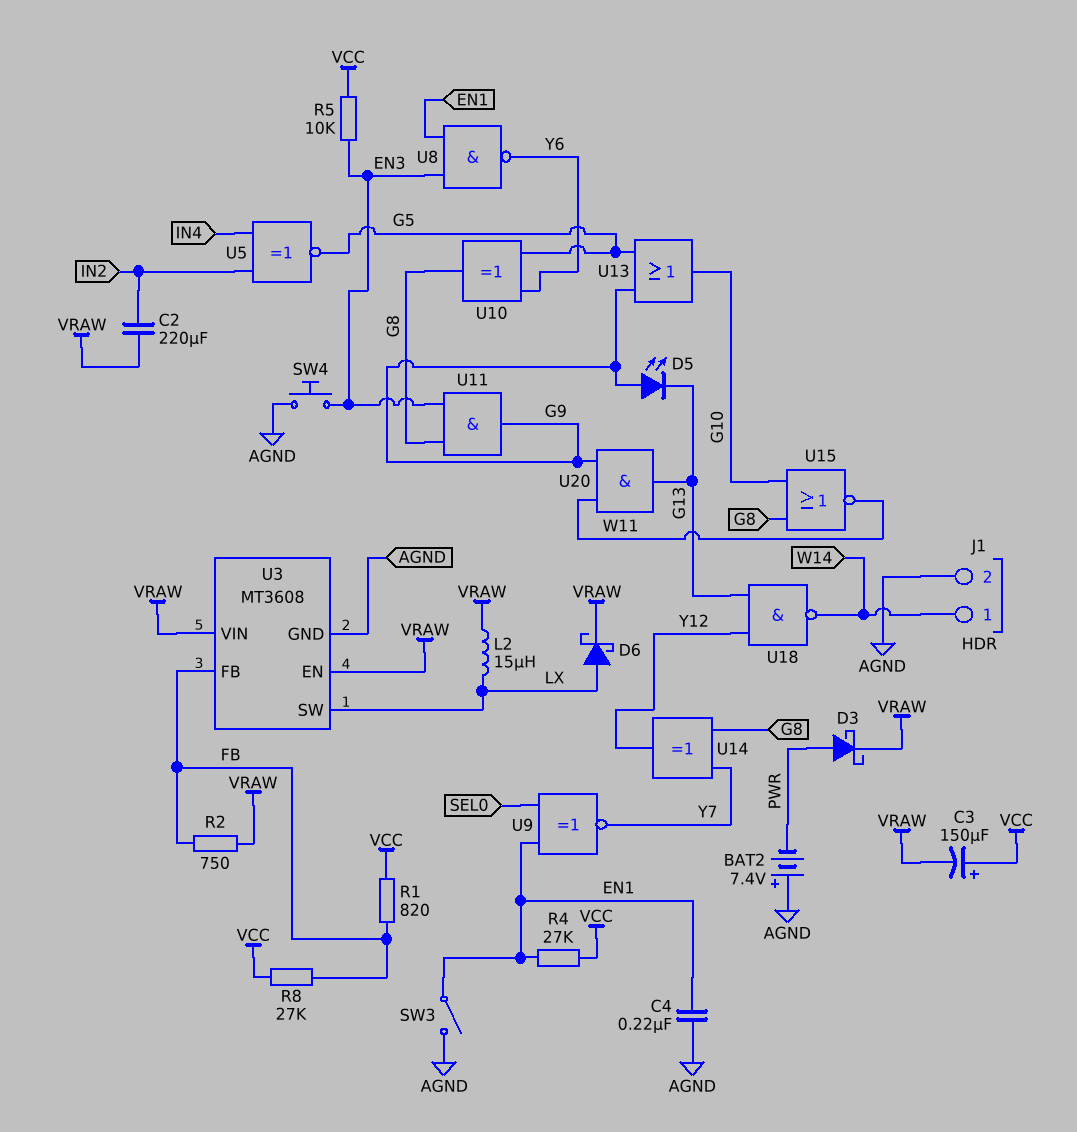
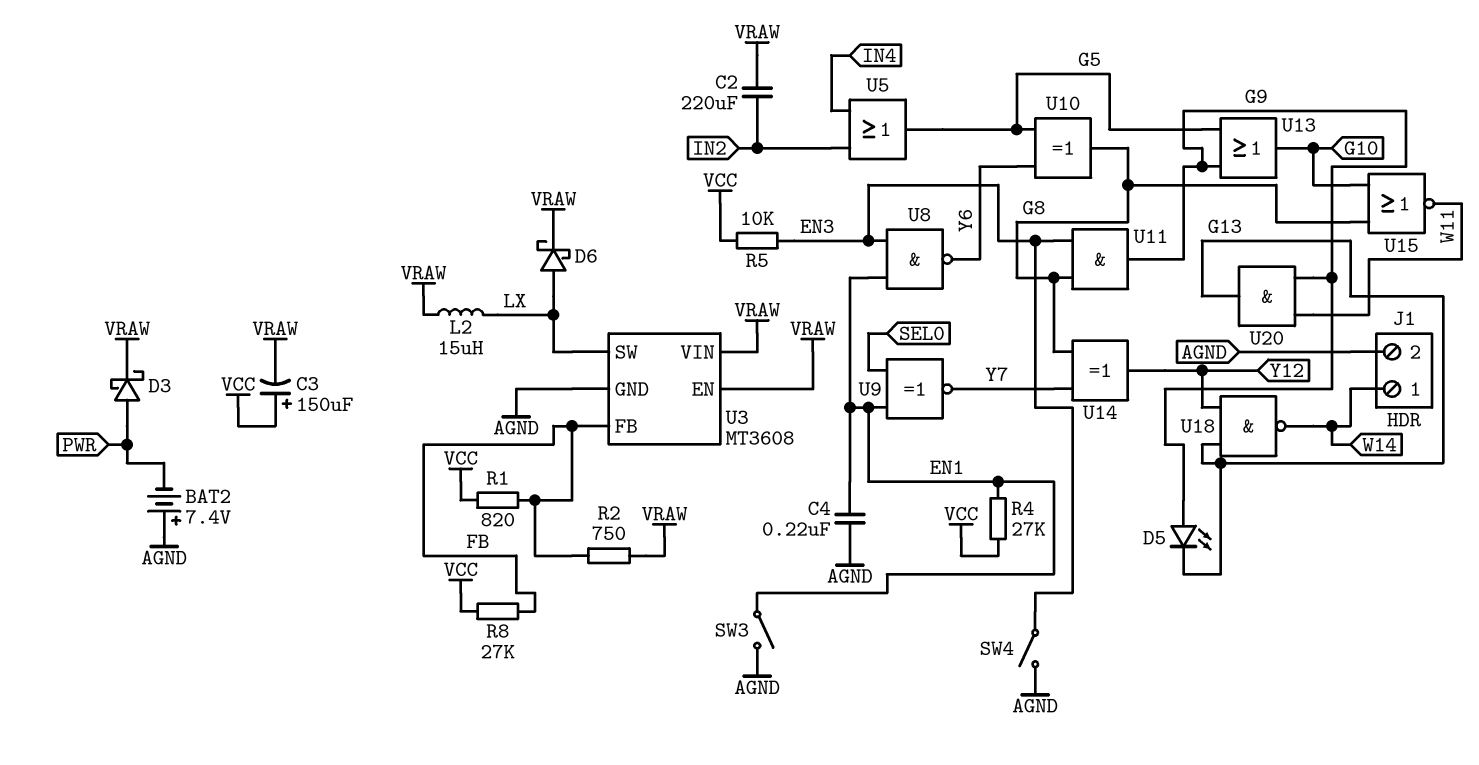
SW4: button (AGND, EN3) -> switch (AGND, EN3)
U5: XNOR (in IN2, in IN4, out G5) -> OR (in IN2, in IN4, out G5)

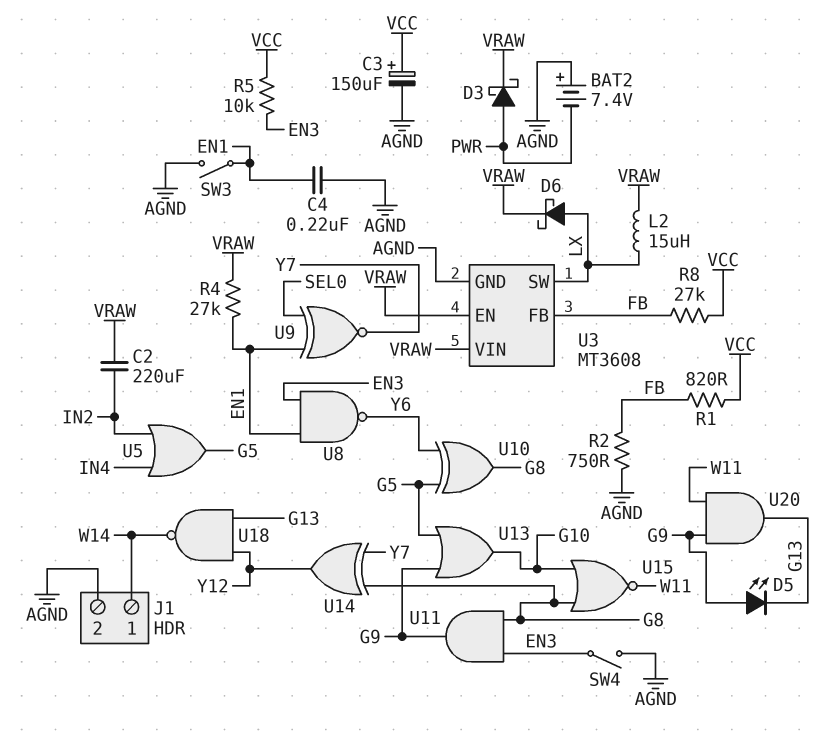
C3: 150uF (plus VCC, minus VRAW) -> 150uF (plus VCC, minus AGND)
R2: 750 (FB, VRAW) -> 750 (AGND, FB)
R4: 27k (EN1, VCC) -> 27k (EN1, VRAW)

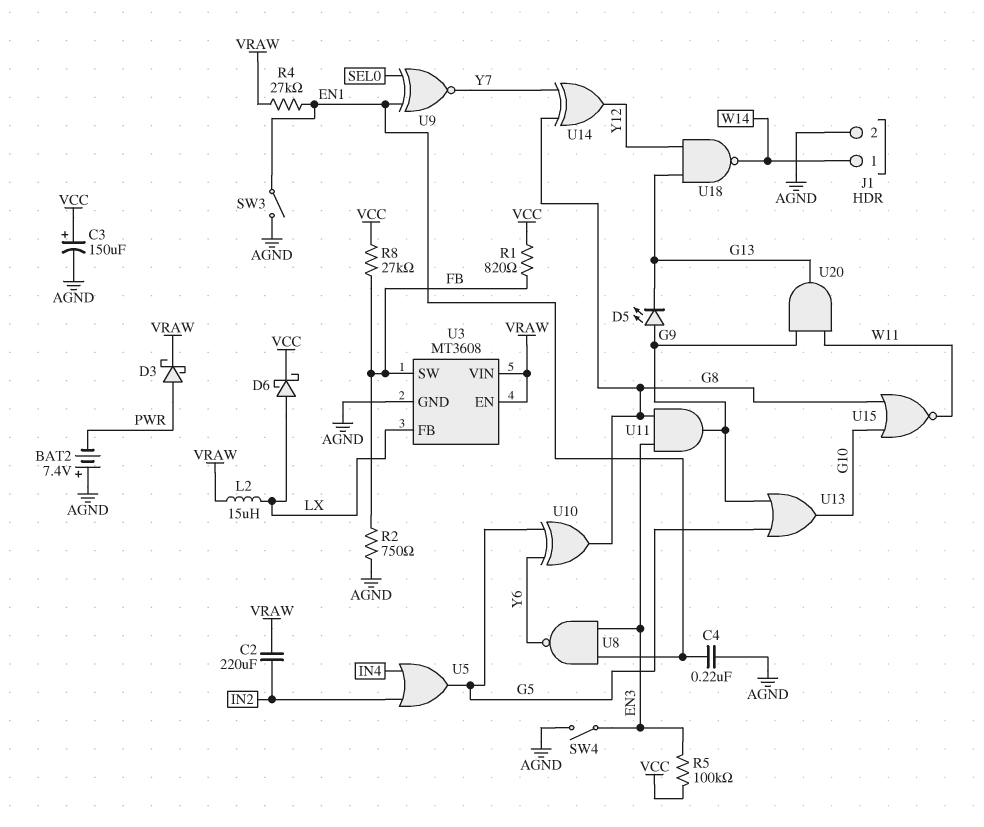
D6: schottky (A LX, K VRAW) -> schottky (A LX, K VCC)
R5: 10k (EN3, VCC) -> 100k (EN3, VCC)
U3 pin FB: FB -> LX
U3 pin SW: LX -> FB

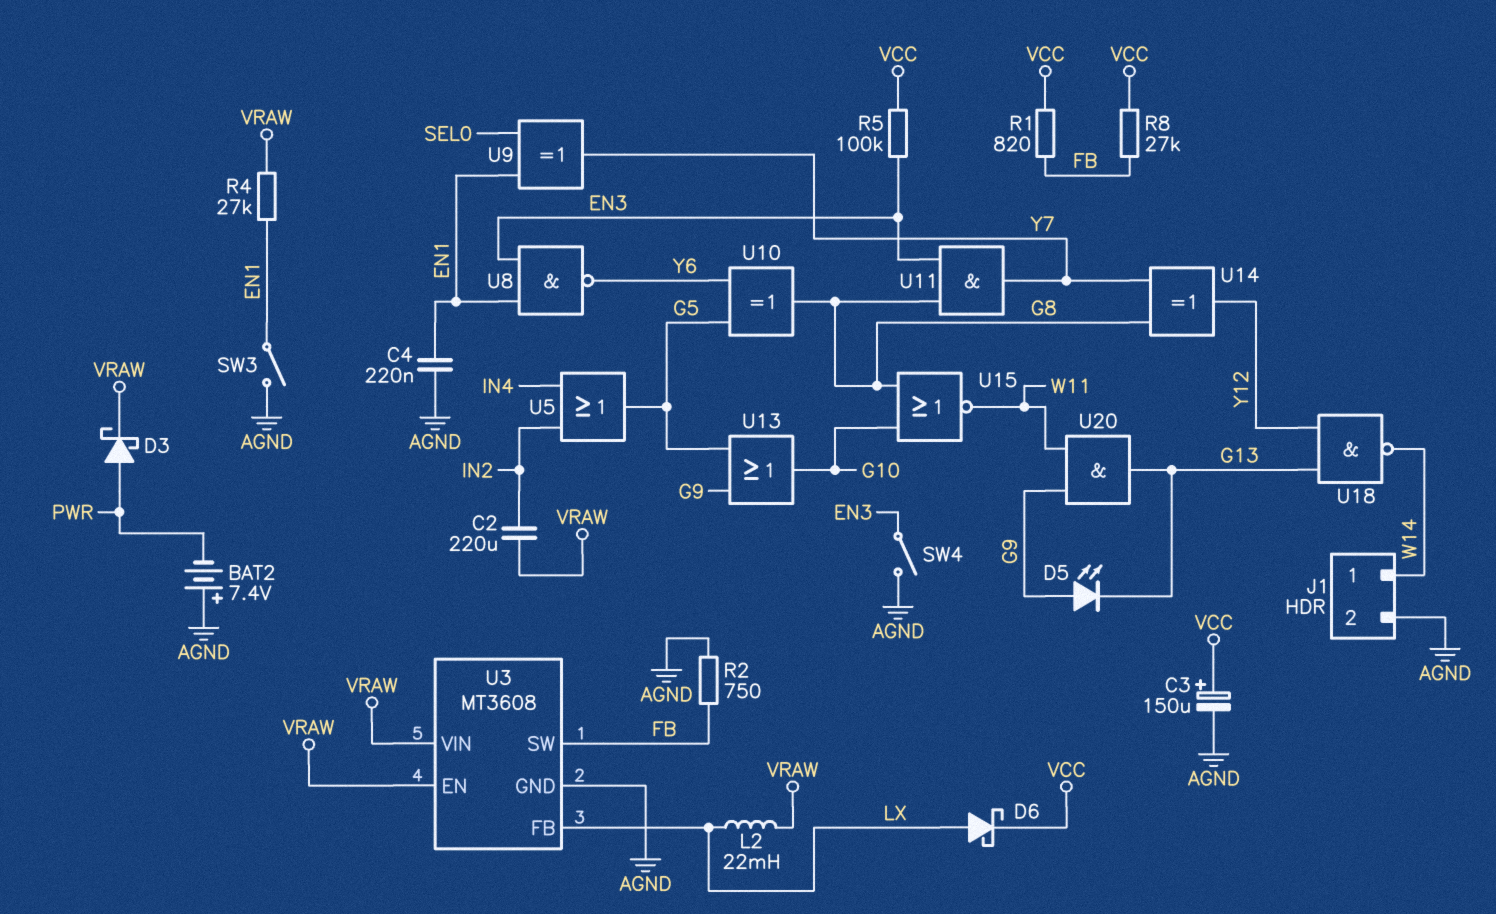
L2: 15uH (LX, VRAW) -> 22mH (LX, VRAW)
U9: XNOR (in EN1, in SEL0, out Y7) -> XOR (in EN1, in SEL0, out Y7)
U11: AND (in EN3, in G8, out G9) -> AND (in EN3, in G8, out Y7)

